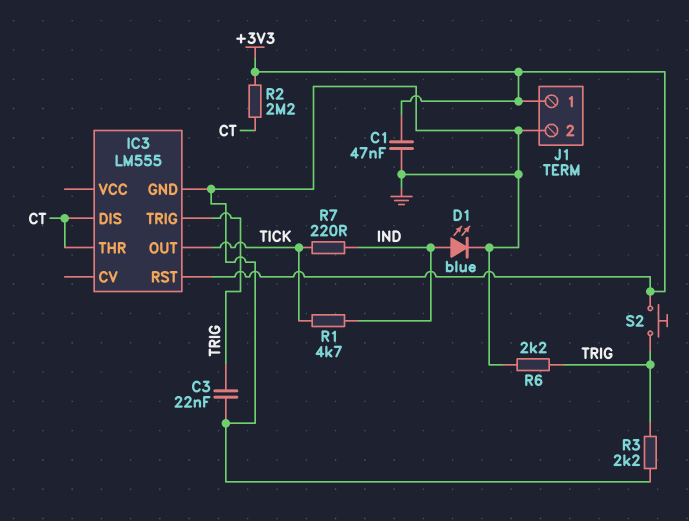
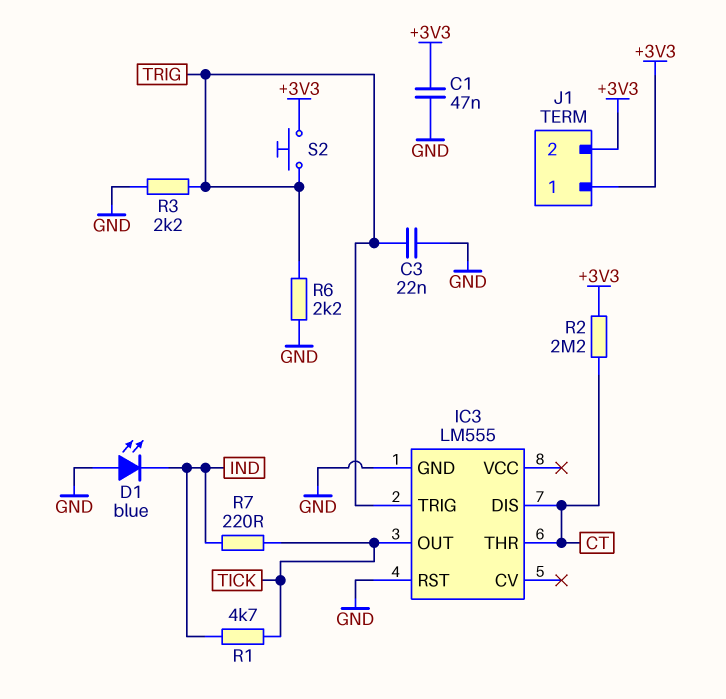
D1: LED blue (A IND, K GND) -> LED blue (A GND, K IND)
IC3 pin RST: +3V3 -> GND
J1 pin 2: GND -> +3V3

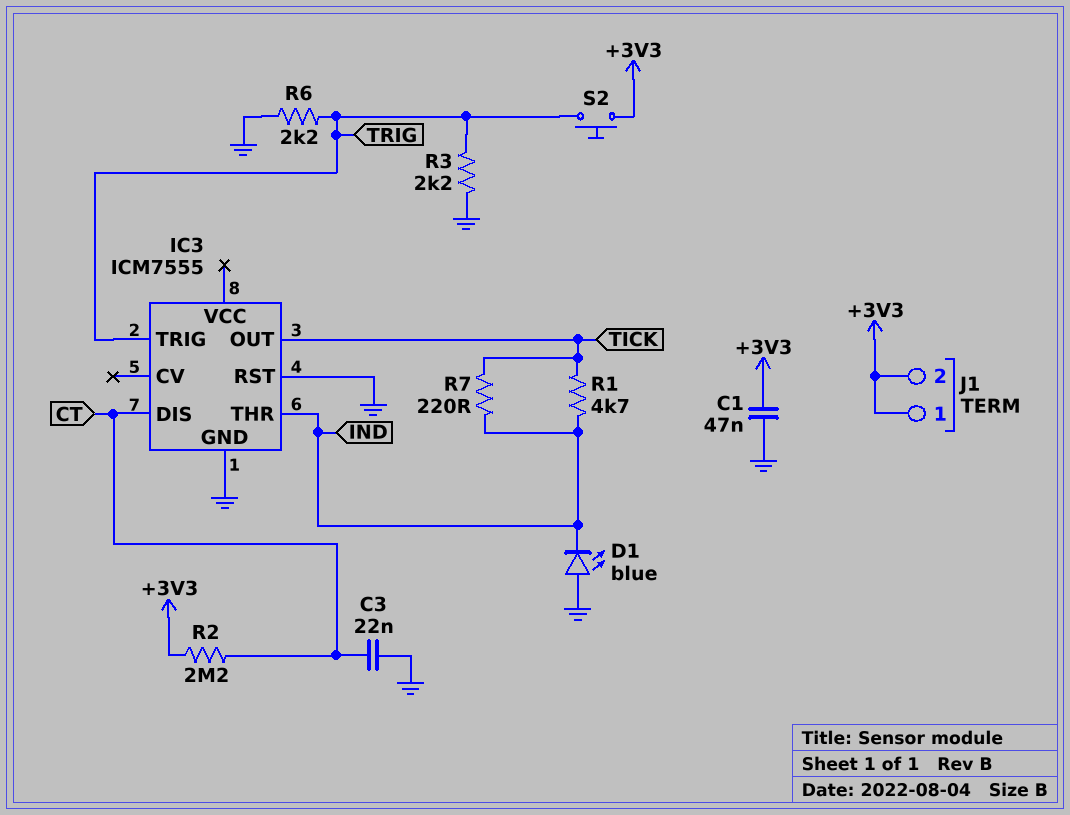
C3: 22nF (GND, TRIG) -> 22nF (CT, GND)
IC3: LM555 -> ICM7555
IC3 pin THR: CT -> IND

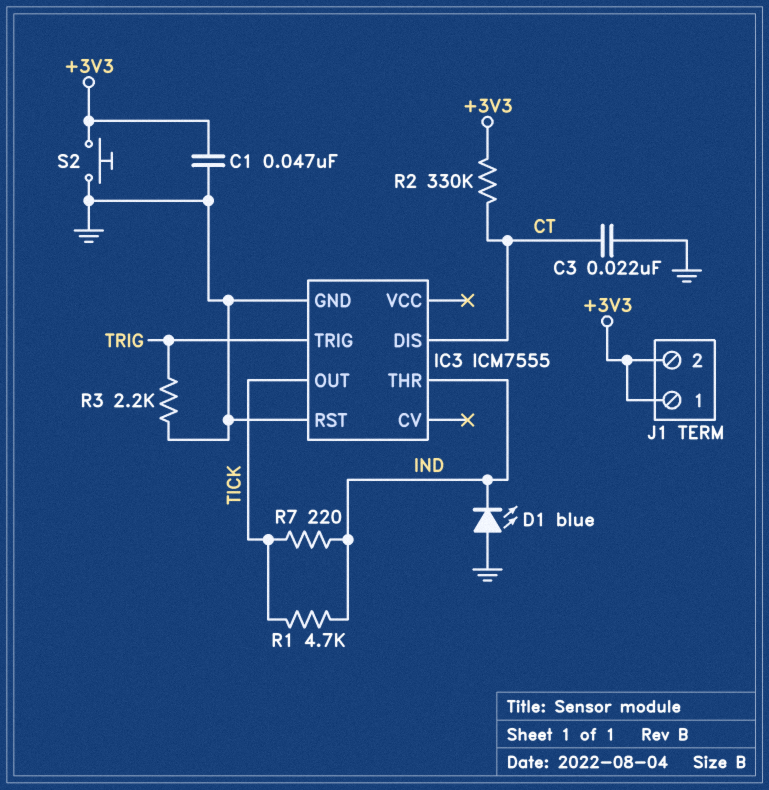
R2: 2.2M (+3V3, CT) -> 330k (+3V3, CT)
R6: 2.2k (GND, TRIG) -> none
S2: button (+3V3, TRIG) -> button (+3V3, GND)

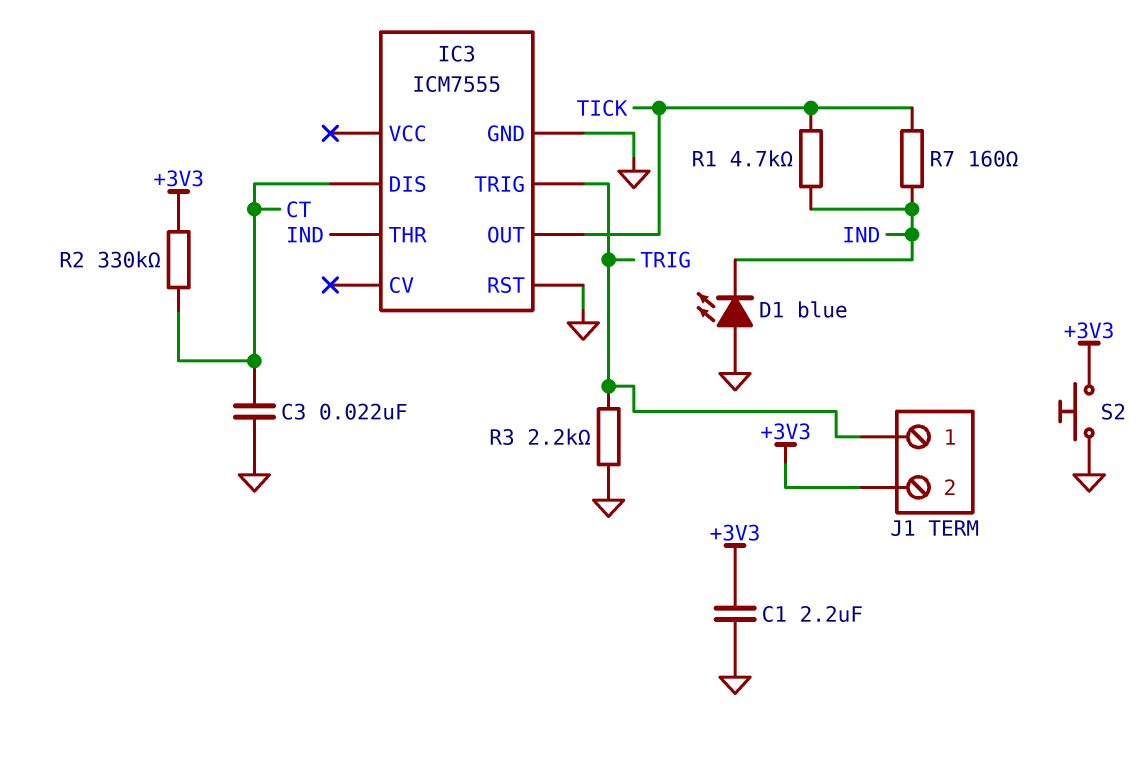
C1: 47nF (+3V3, GND) -> 2.2uF (+3V3, GND)
J1 pin 1: +3V3 -> TRIG
R7: 220 (IND, TICK) -> 160 (IND, TICK)

